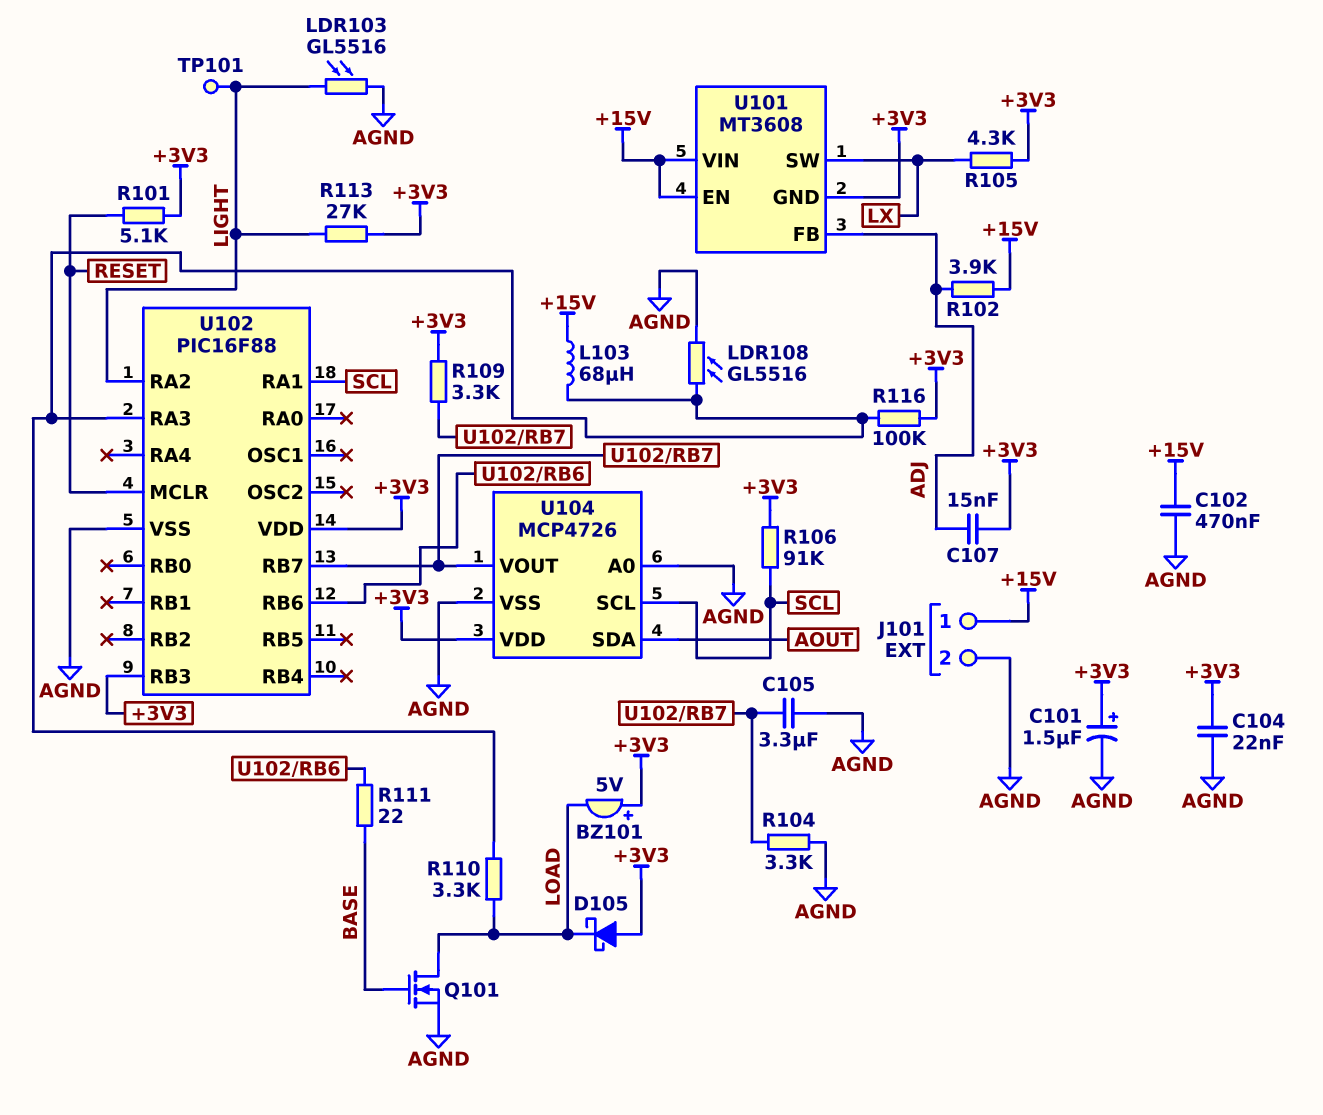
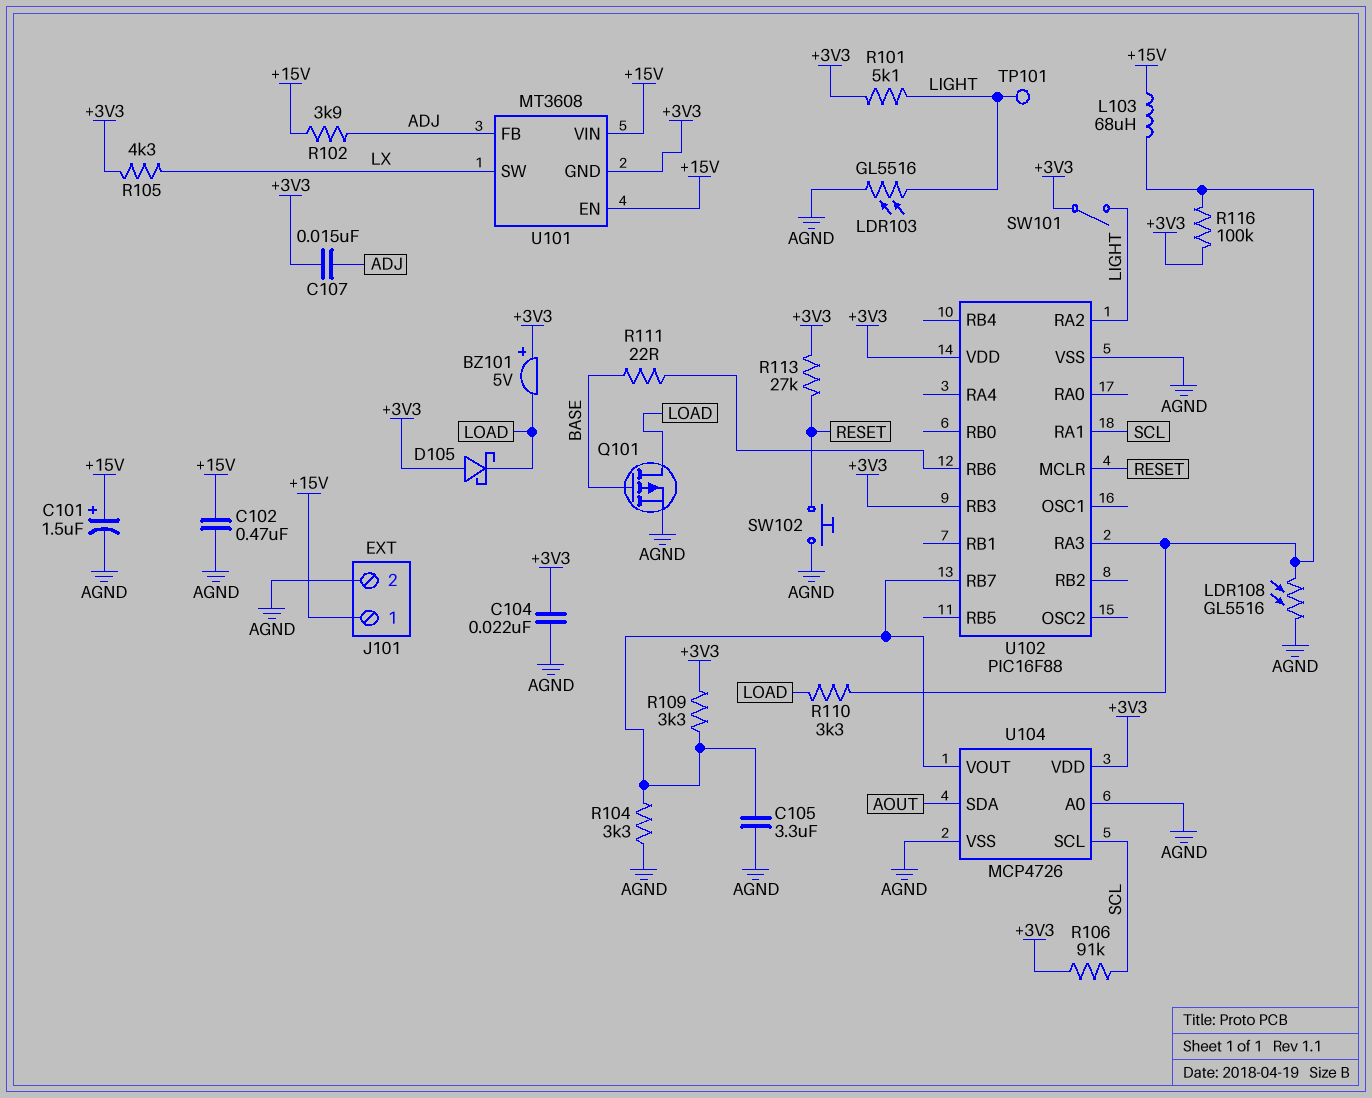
C101: 1.5uF (plus +3V3, minus AGND) -> 1.5uF (plus +15V, minus AGND)
Q101: NMOS (G BASE, D LOAD, S AGND) -> PMOS (G BASE, D LOAD, S AGND)
R101: 5.1k (+3V3, RESET) -> 5.1k (+3V3, LIGHT)
R113: 27k (+3V3, LIGHT) -> 27k (+3V3, RESET)
SW101: none -> switch (+3V3, LIGHT)
SW102: none -> button (AGND, RESET)

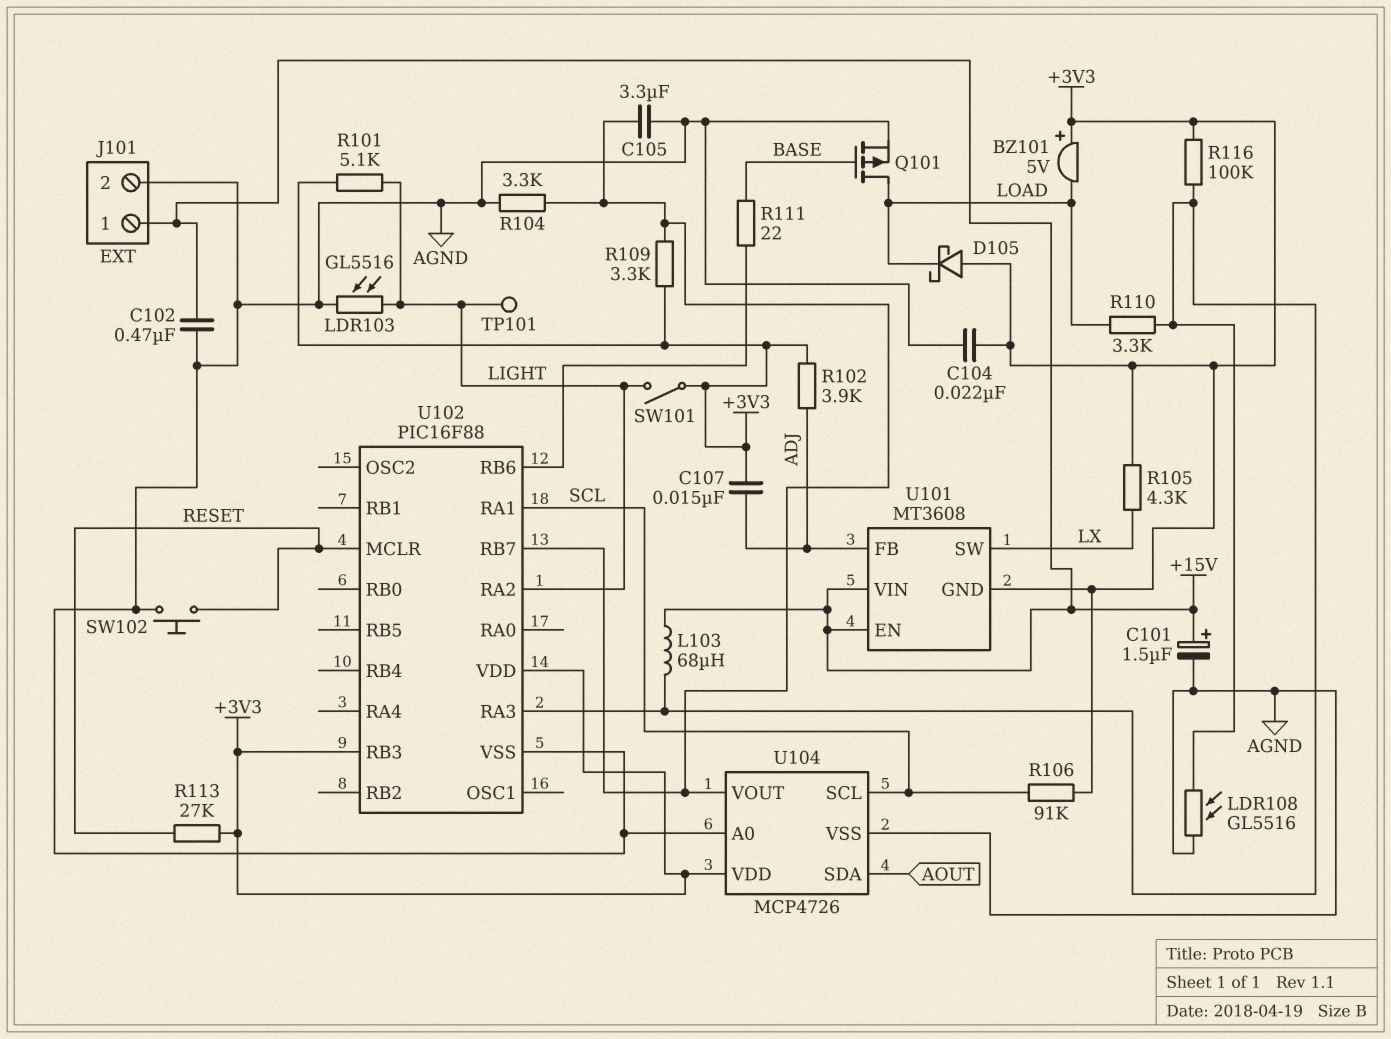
R102: 3.9k (+15V, ADJ) -> 3.9k (+3V3, ADJ)

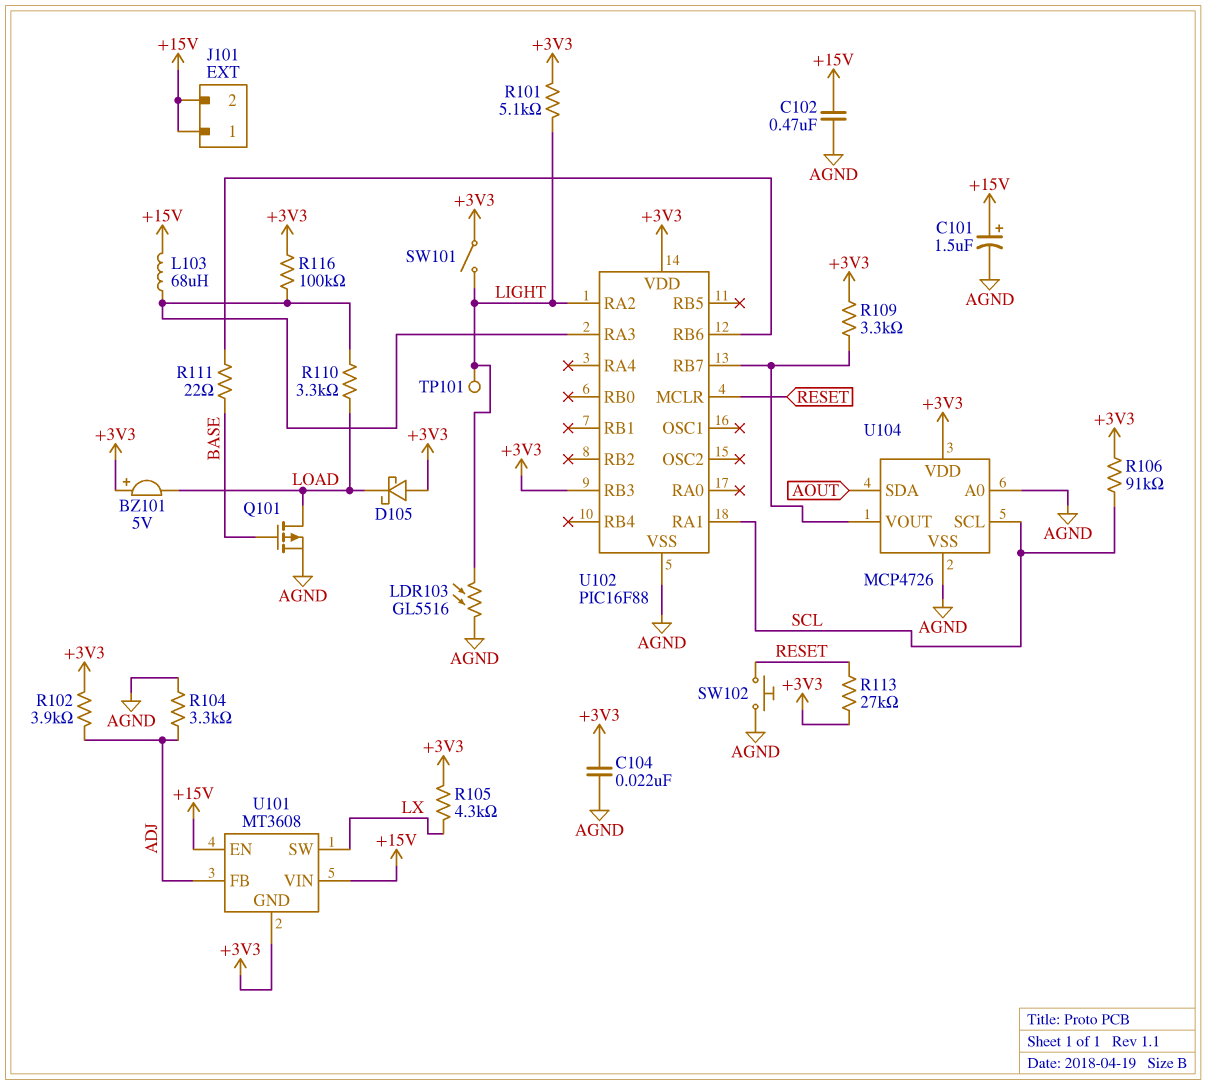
C105: 3.3uF (AGND, U102/RB7) -> none
C107: 15nF (+3V3, ADJ) -> none
J101 pin 2: AGND -> +15V
LDR108: GL5516 (AGND, U102/RA3) -> none
R104: 3.3k (AGND, U102/RB7) -> 3.3k (ADJ, AGND)

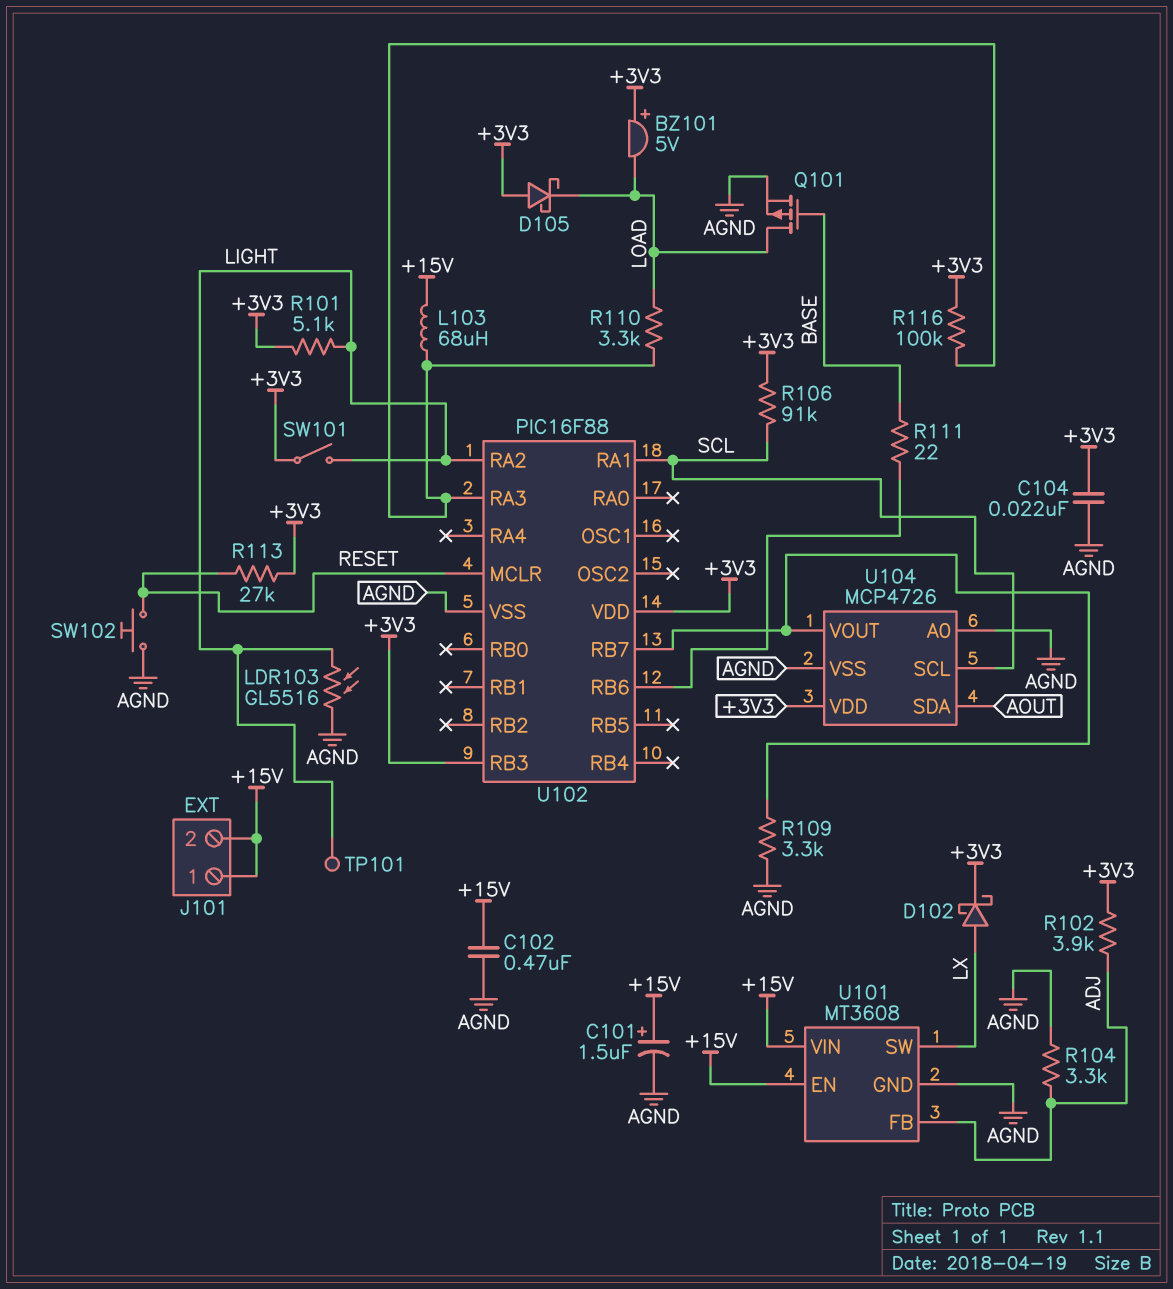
D102: none -> schottky (A LX, K +3V3)
R105: 4.3k (+3V3, LX) -> none
R109: 3.3k (+3V3, U102/RB7) -> 3.3k (AGND, U102/RB7)
U101 pin GND: +3V3 -> AGND

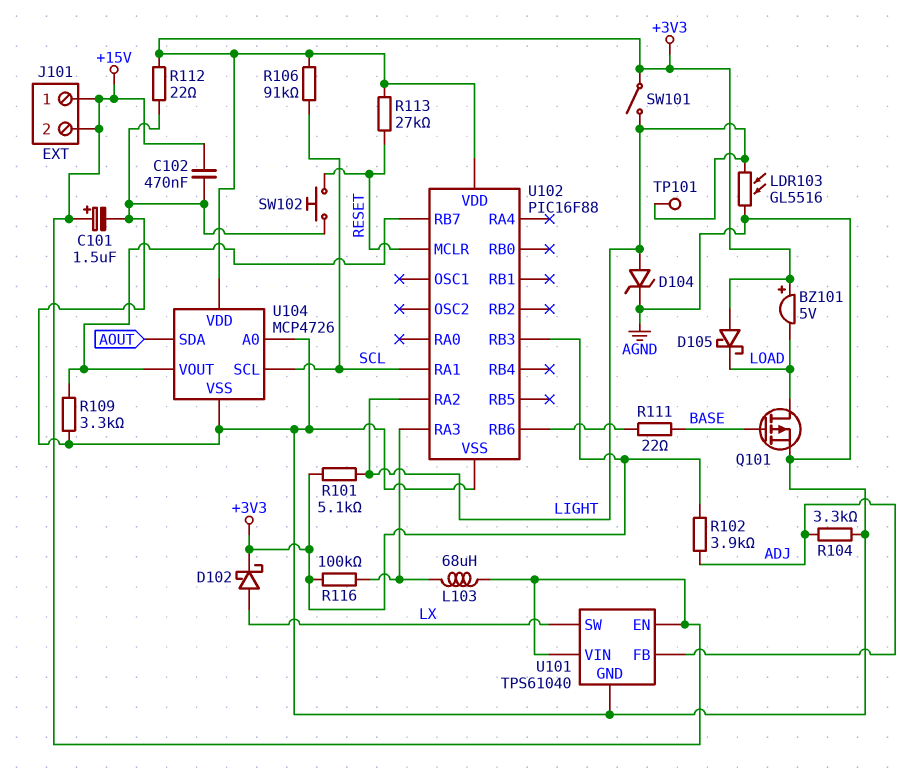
C104: 22nF (+3V3, AGND) -> none
D104: none -> zener (A LIGHT, K AGND)
R110: 3.3k (LOAD, U102/RA3) -> none
R112: none -> 22 (+3V3, AGND)
U101: MT3608 -> TPS61040

